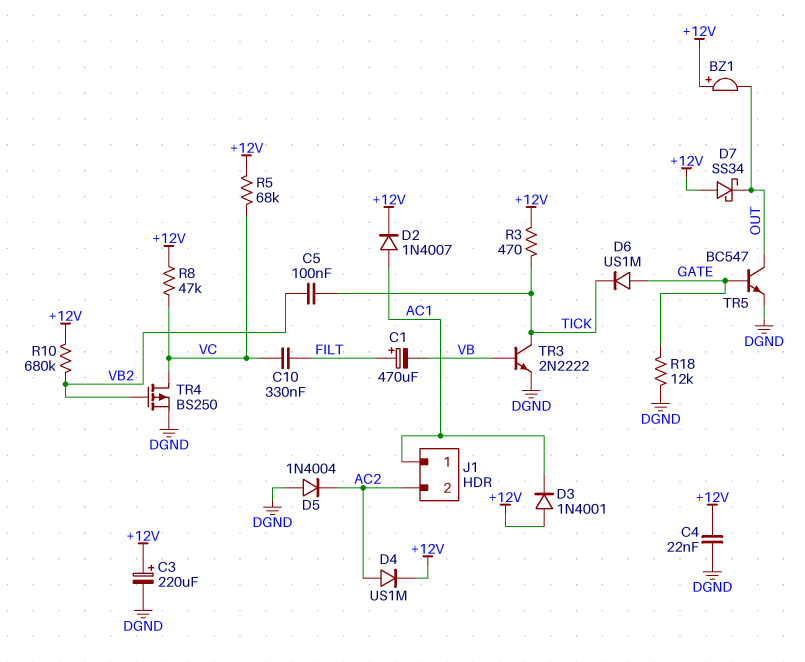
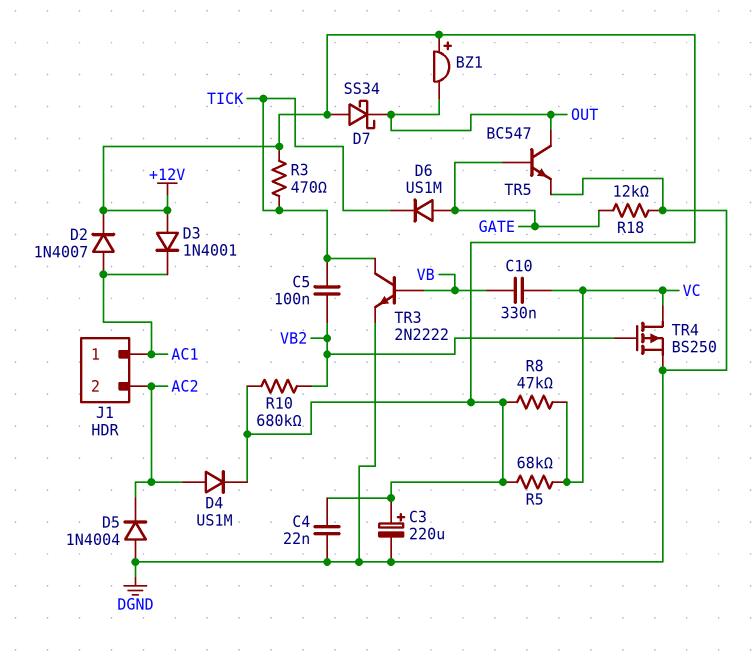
C1: 470uF (plus FILT, minus VB) -> none
C10: 330nF (FILT, VC) -> 330nF (VB, VC)

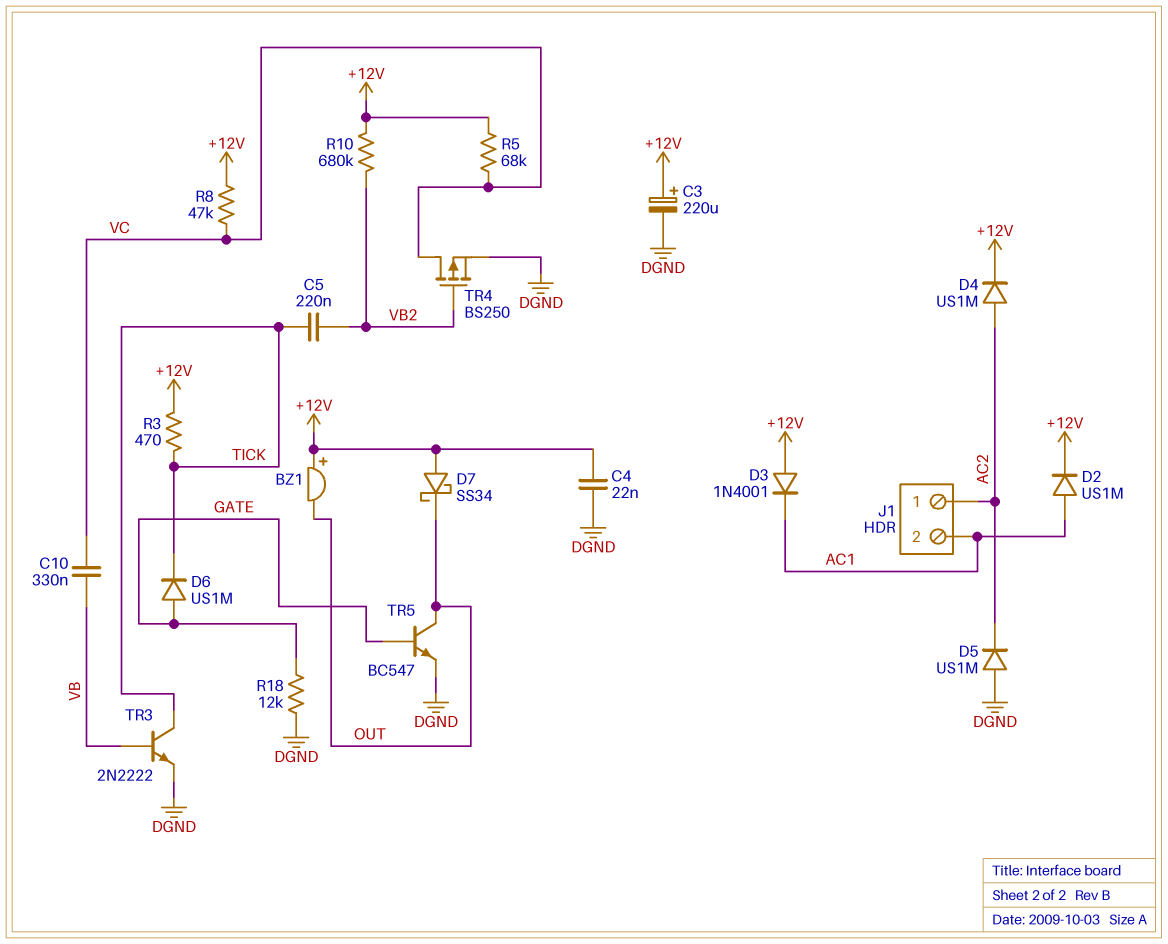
C5: 100nF (TICK, VB2) -> 220nF (TICK, VB2)
D2: diode 1N4007 (A AC1, K +12V) -> diode US1M (A AC1, K +12V)
D5: diode 1N4004 (A DGND, K AC2) -> diode US1M (A DGND, K AC2)
J1 pin 1: AC1 -> AC2
J1 pin 2: AC2 -> AC1

